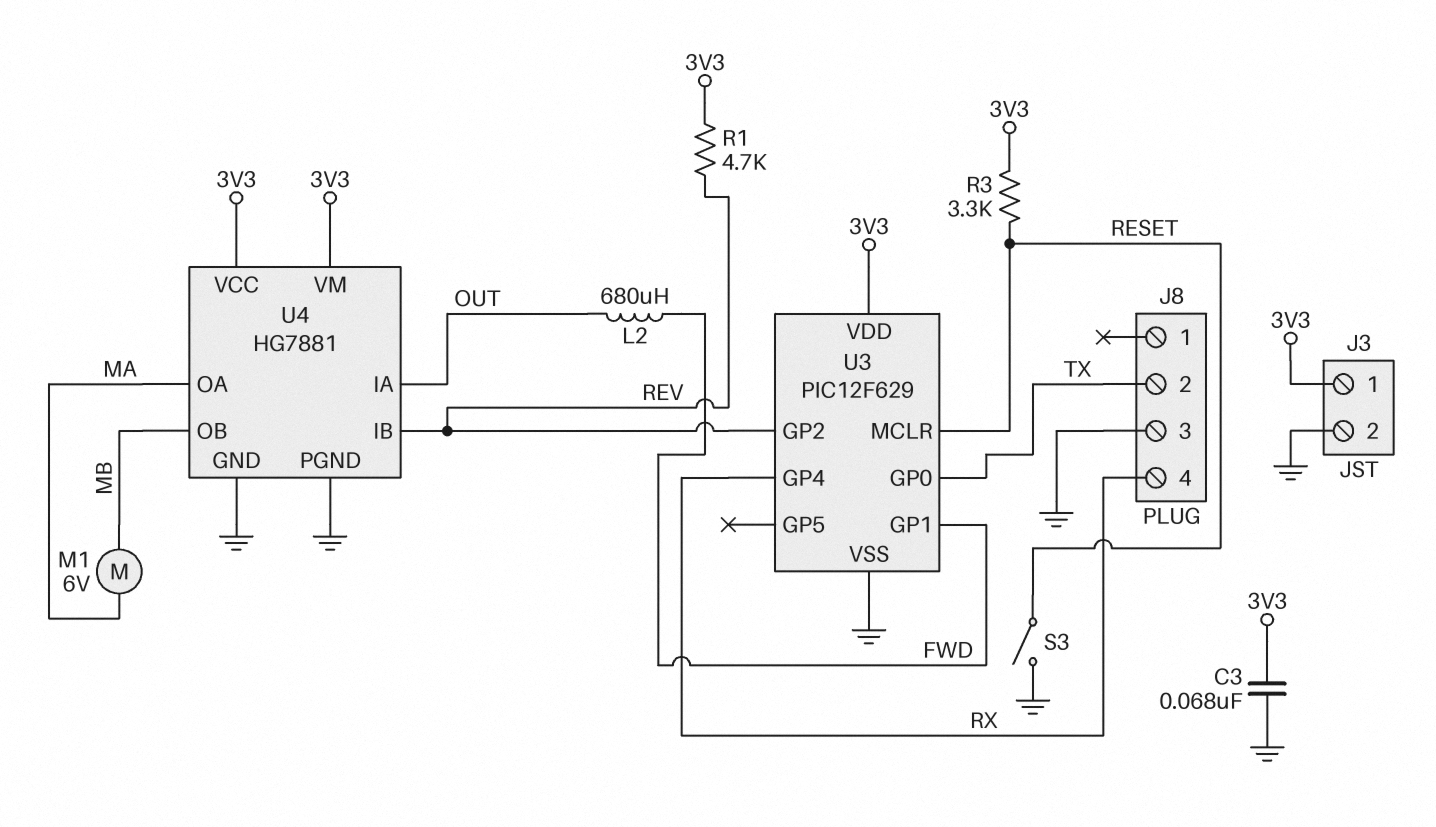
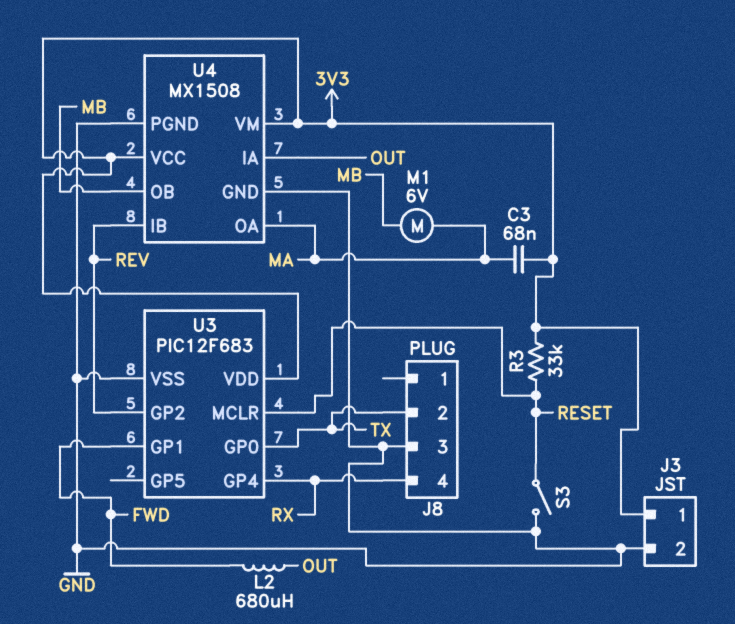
C3: 68nF (3V3, GND) -> 68nF (3V3, MA)
R1: 4.7k (3V3, REV) -> none
R3: 3.3k (3V3, RESET) -> 33k (3V3, RESET)
U3: PIC12F629 -> PIC12F683
U4: HG7881 -> MX1508

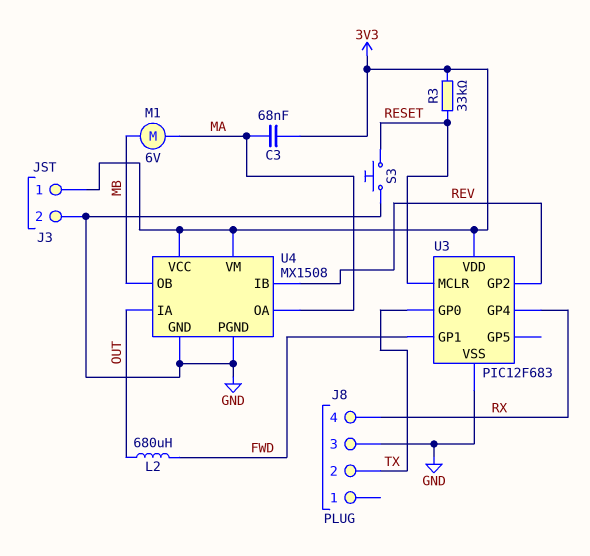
S3: switch (GND, RESET) -> button (GND, RESET)

